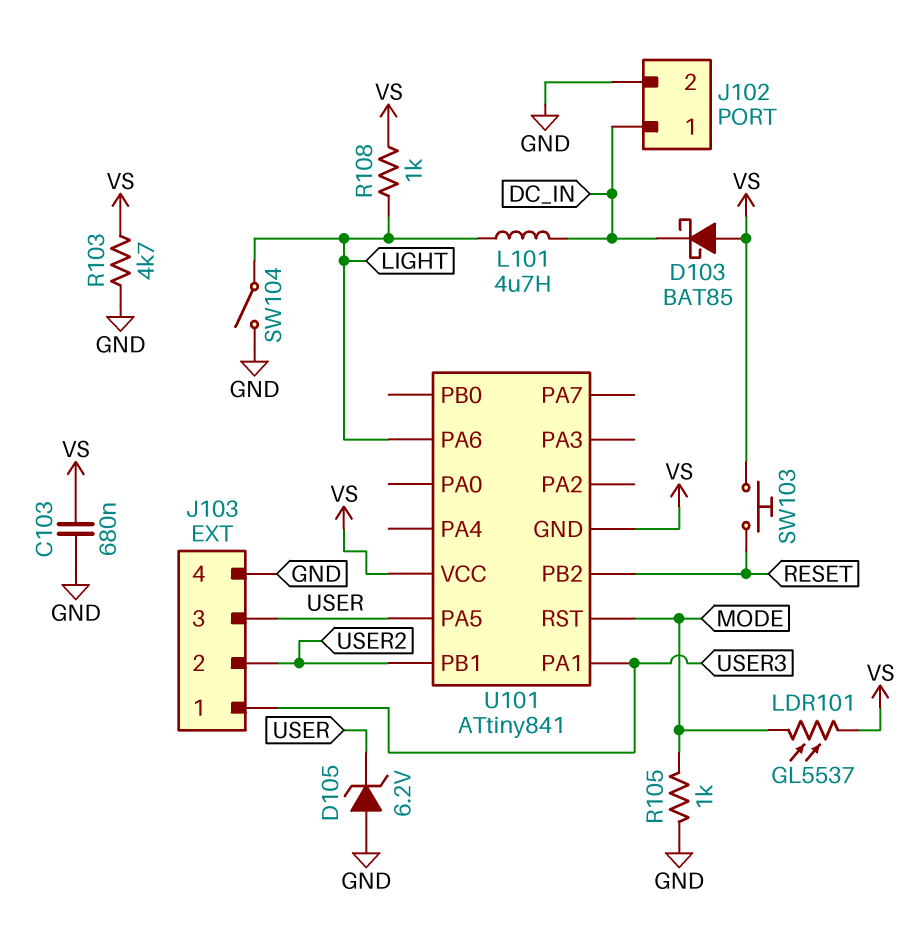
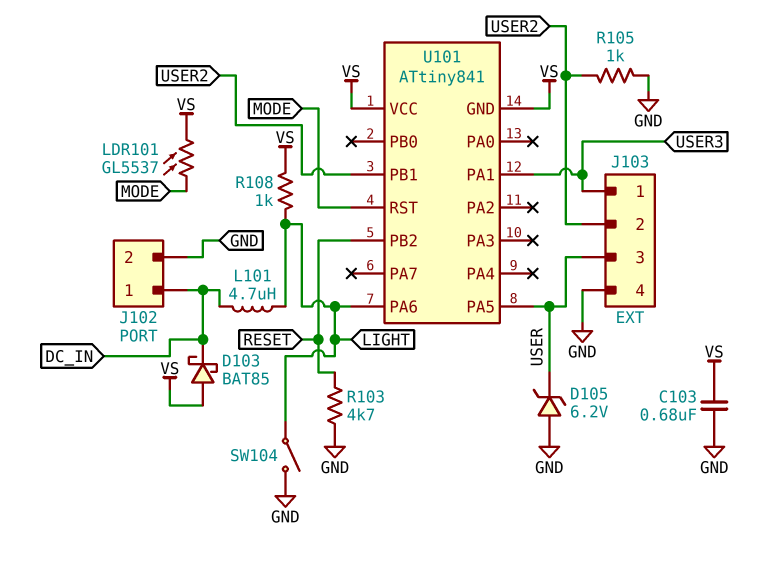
R103: 4.7k (GND, VS) -> 4.7k (GND, RESET)
R105: 1k (GND, MODE) -> 1k (GND, USER2)
SW103: button (RESET, VS) -> none

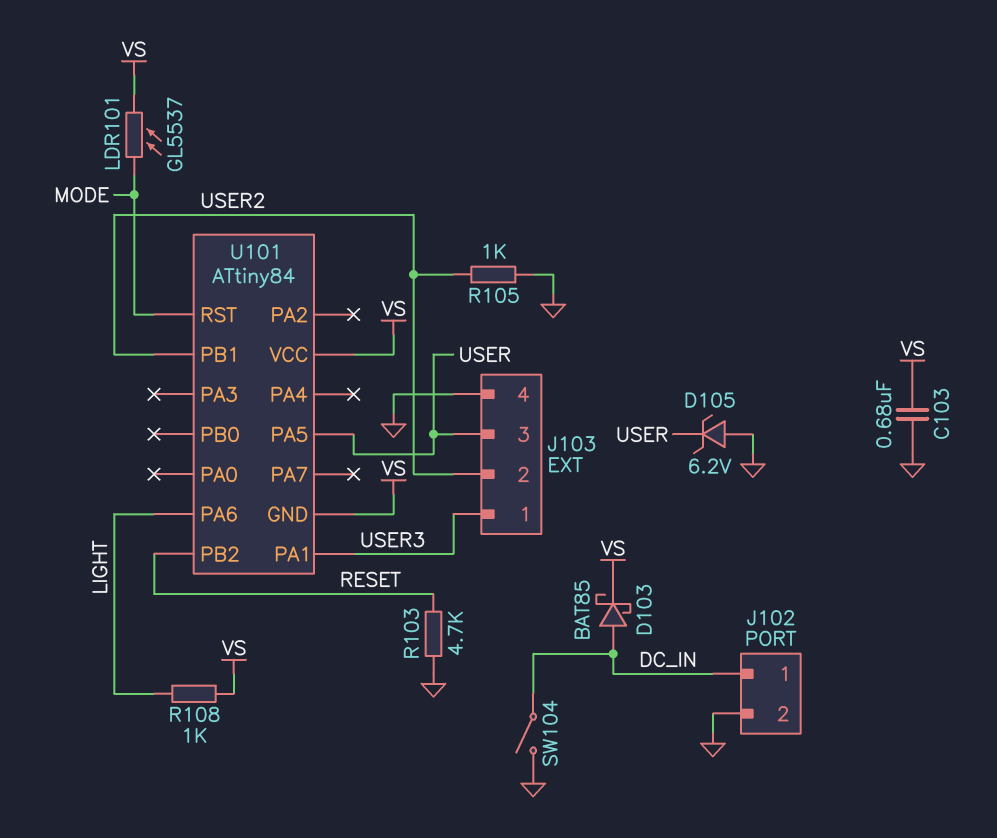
D103: schottky BAT85 (A VS, K DC_IN) -> schottky BAT85 (A DC_IN, K VS)
L101: 4.7uH (DC_IN, LIGHT) -> none
SW104: switch (GND, LIGHT) -> switch (DC_IN, GND)
U101: ATtiny841 -> ATtiny84

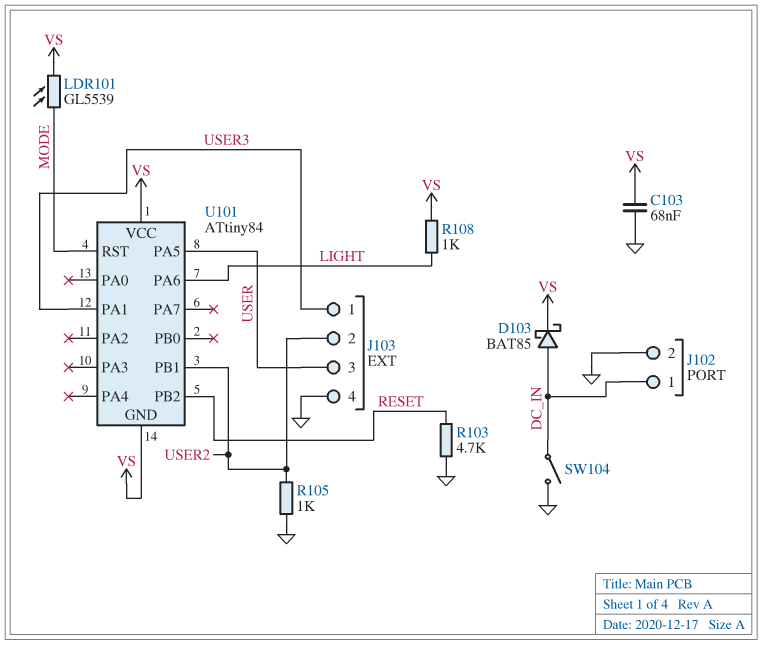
C103: 680nF (GND, VS) -> 68nF (GND, VS)
D105: zener 6.2V (A GND, K USER) -> none
LDR101: GL5537 (MODE, VS) -> GL5539 (MODE, VS)

